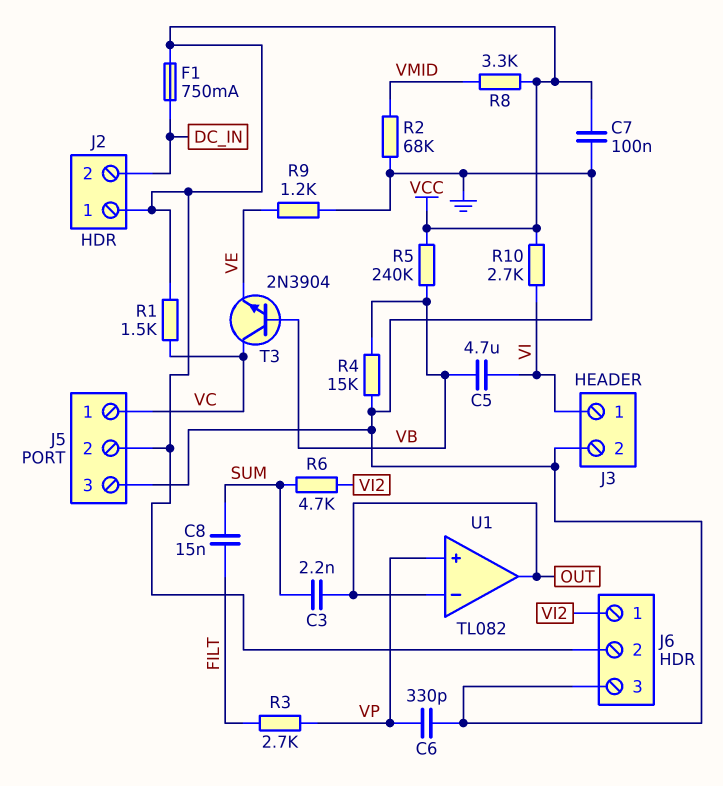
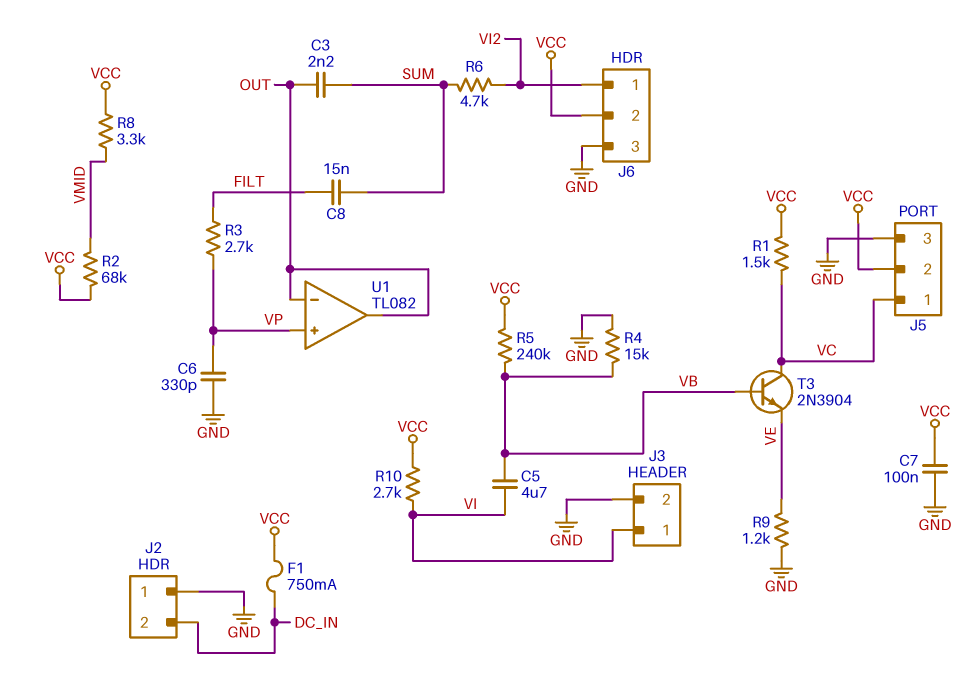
J2 pin 1: VCC -> GND
R2: 68k (GND, VMID) -> 68k (VCC, VMID)

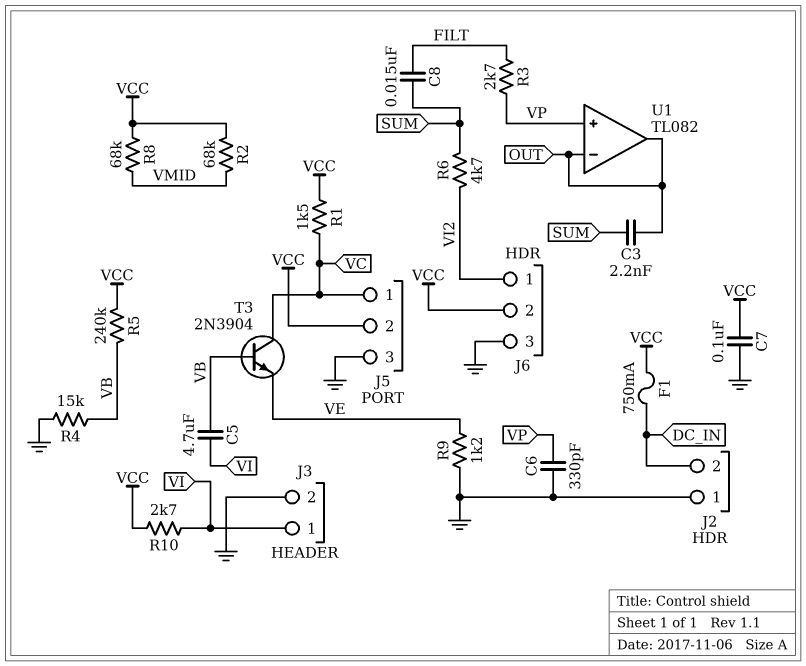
R8: 3.3k (VCC, VMID) -> 68k (VCC, VMID)

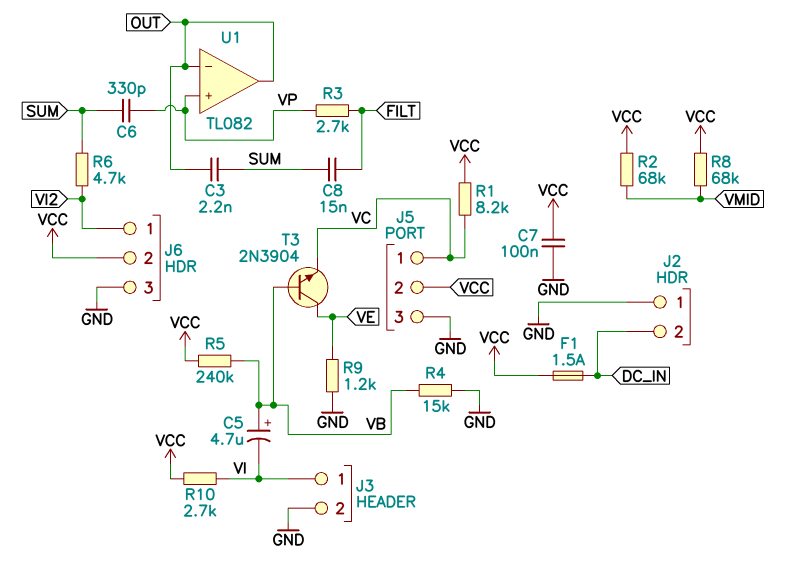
C5: 4.7uF (VB, VI) -> 4.7uF (plus VB, minus VI)
C6: 330pF (GND, VP) -> 330pF (SUM, VP)
F1: 750mA (DC_IN, VCC) -> 1.5A (DC_IN, VCC)
R1: 1.5k (VC, VCC) -> 8.2k (VC, VCC)
T3: NPN 2N3904 (B VB, C VC, E VE) -> NPN 2N3904 (B VB, C VE, E VC)

